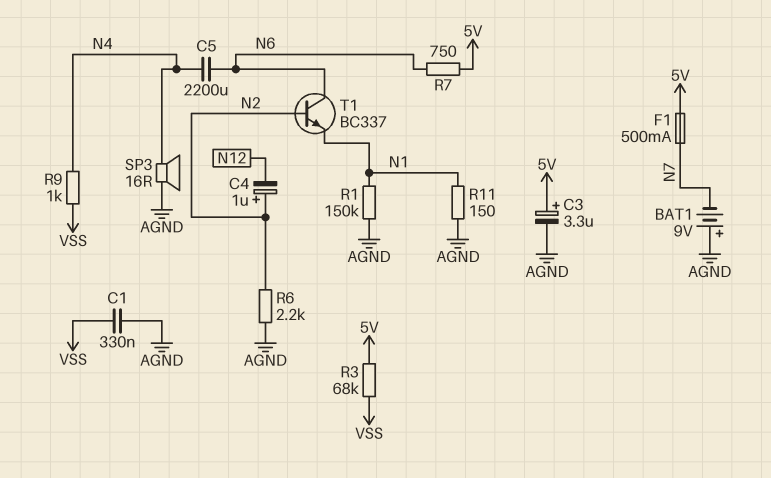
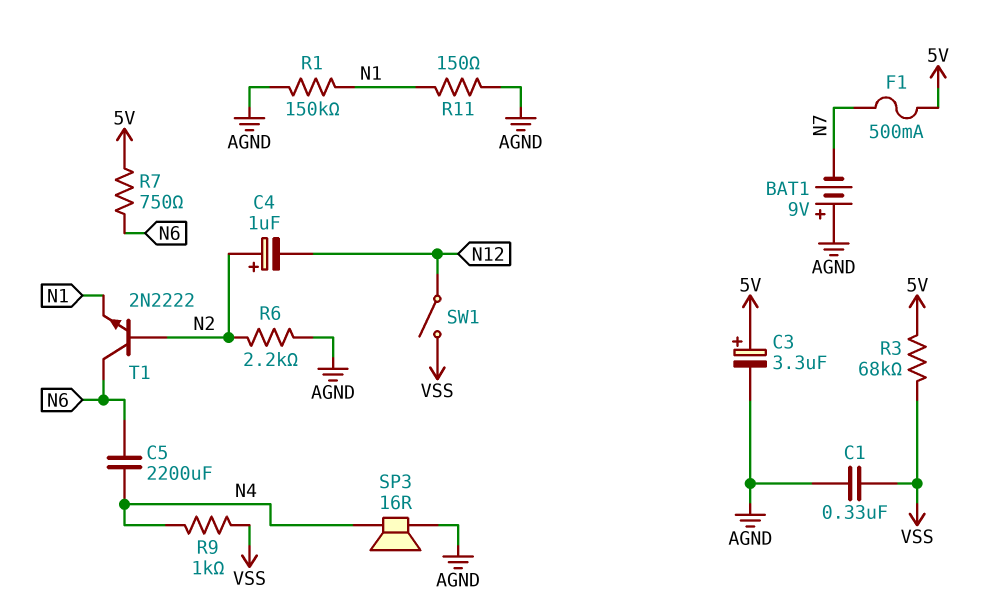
SW1: none -> switch (N12, VSS)
T1: NPN BC337 (B N2, C N6, E N1) -> NPN 2N2222 (B N2, C N6, E N1)

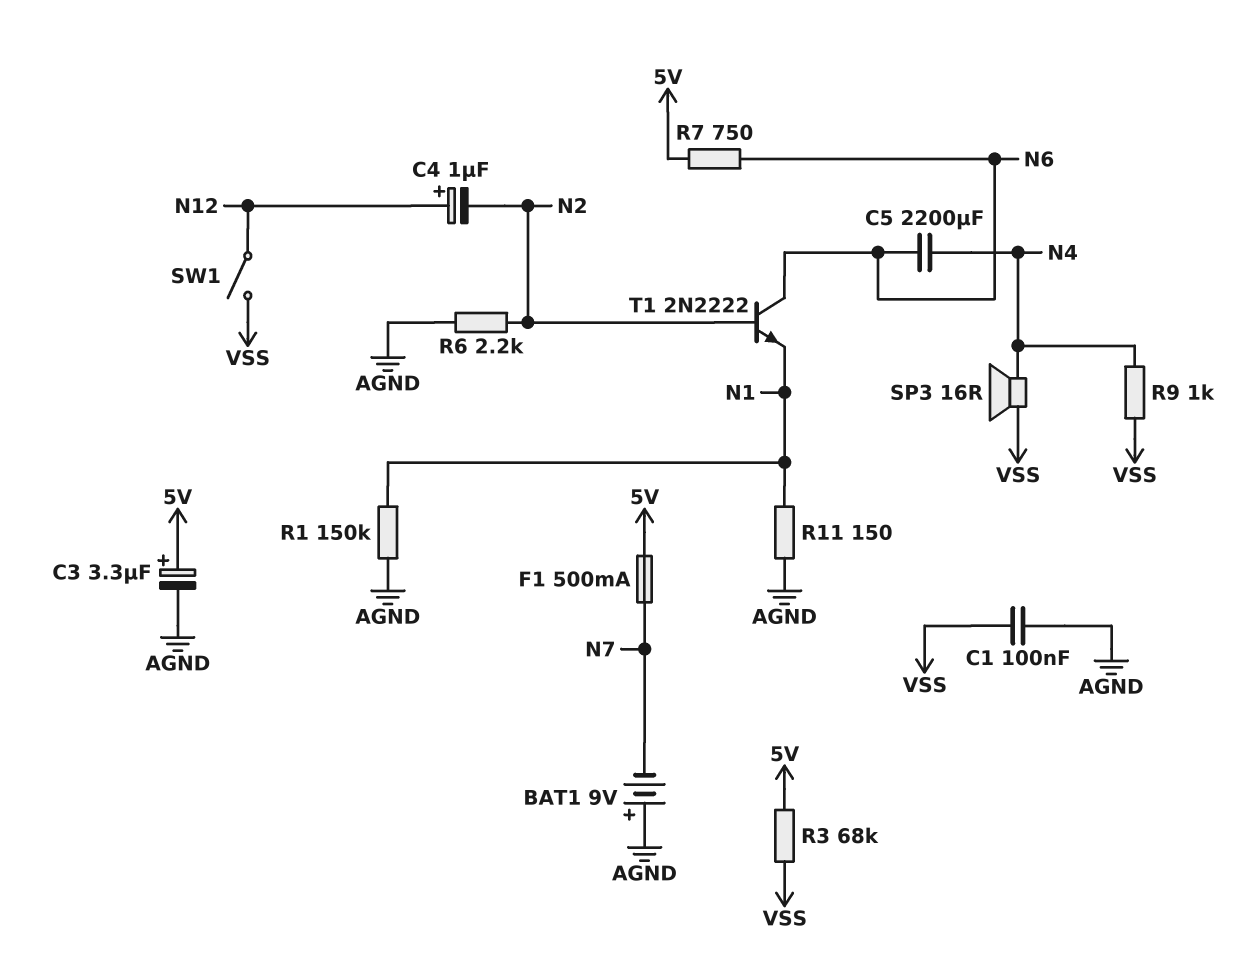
C1: 330nF (AGND, VSS) -> 100nF (AGND, VSS)
C4: 1uF (plus N2, minus N12) -> 1uF (plus N12, minus N2)
SP3: speaker 16R (AGND, N4) -> speaker 16R (N4, VSS)

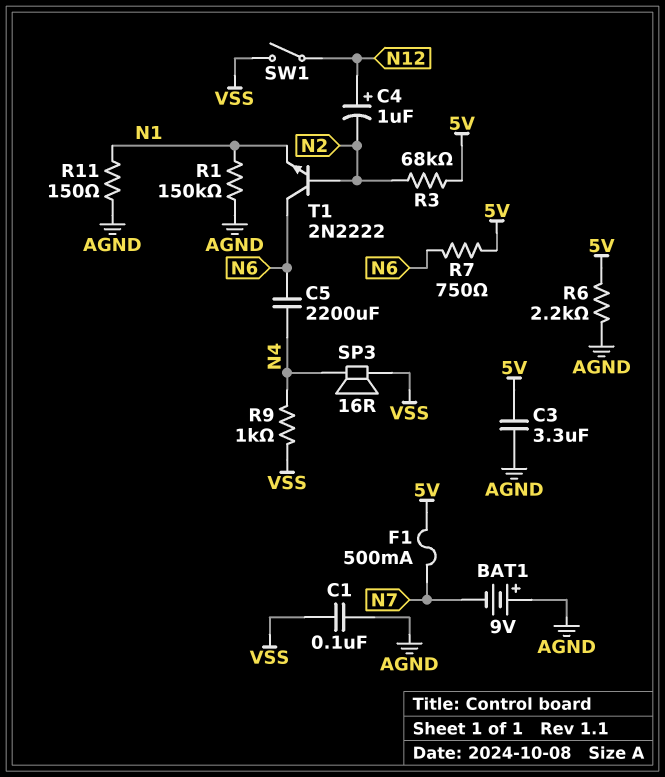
C3: 3.3uF (plus 5V, minus AGND) -> 3.3uF (5V, AGND)
R3: 68k (5V, VSS) -> 68k (5V, N2)
R6: 2.2k (AGND, N2) -> 2.2k (5V, AGND)

